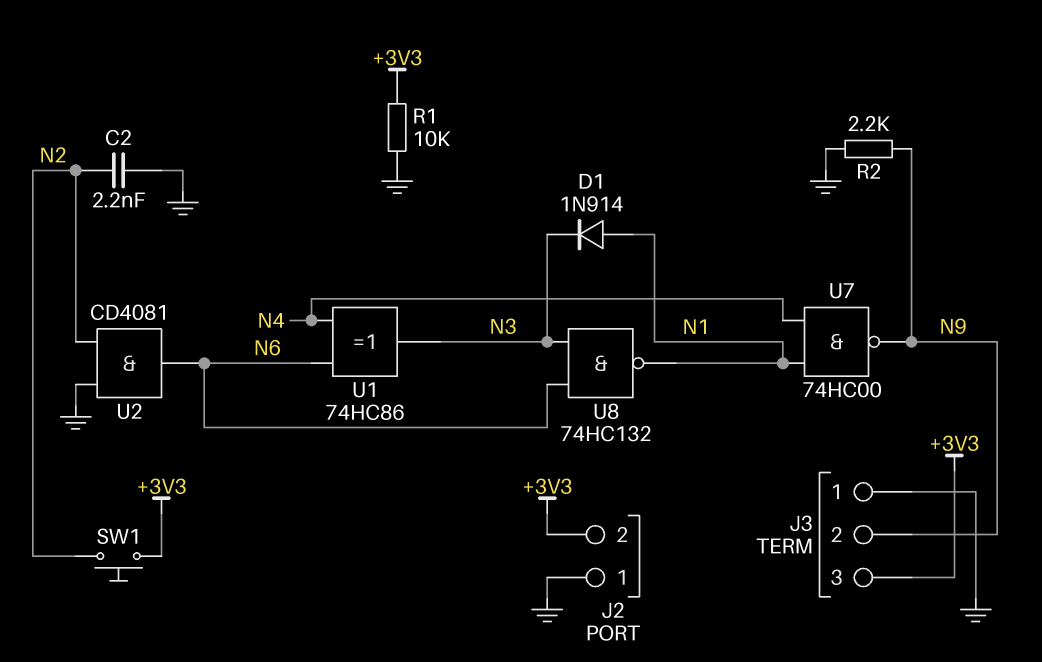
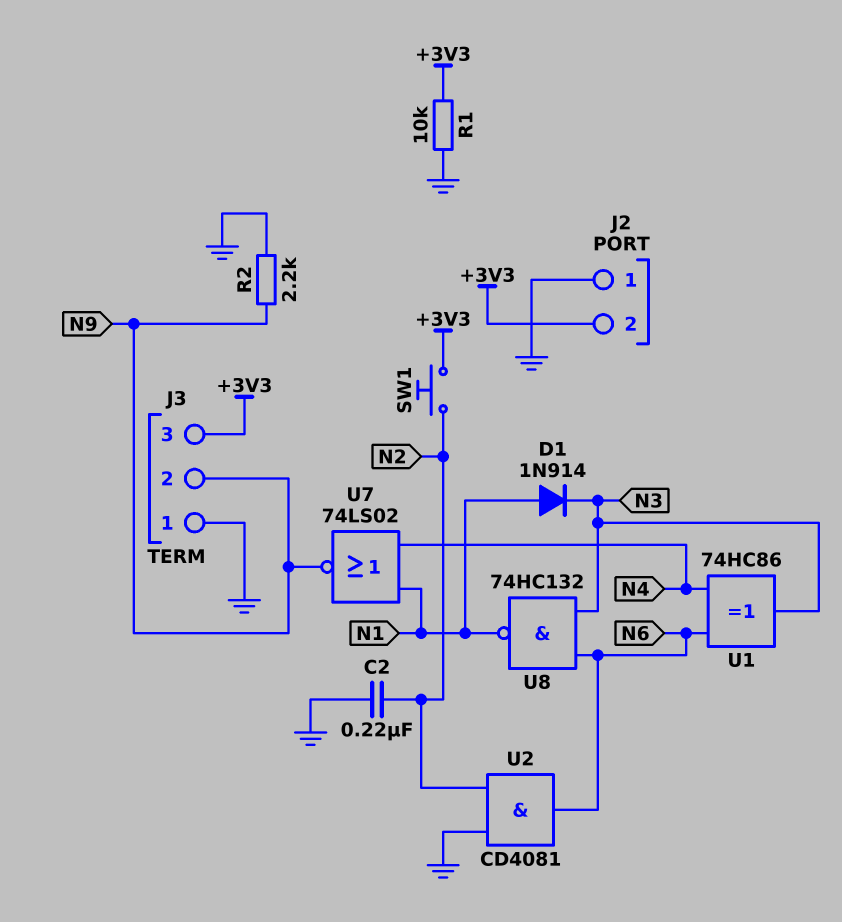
C2: 2.2nF (GND, N2) -> 220nF (GND, N2)
U7: NAND 74HC00 (in N1, in N4, out N9) -> NOR 74LS02 (in N1, in N4, out N9)

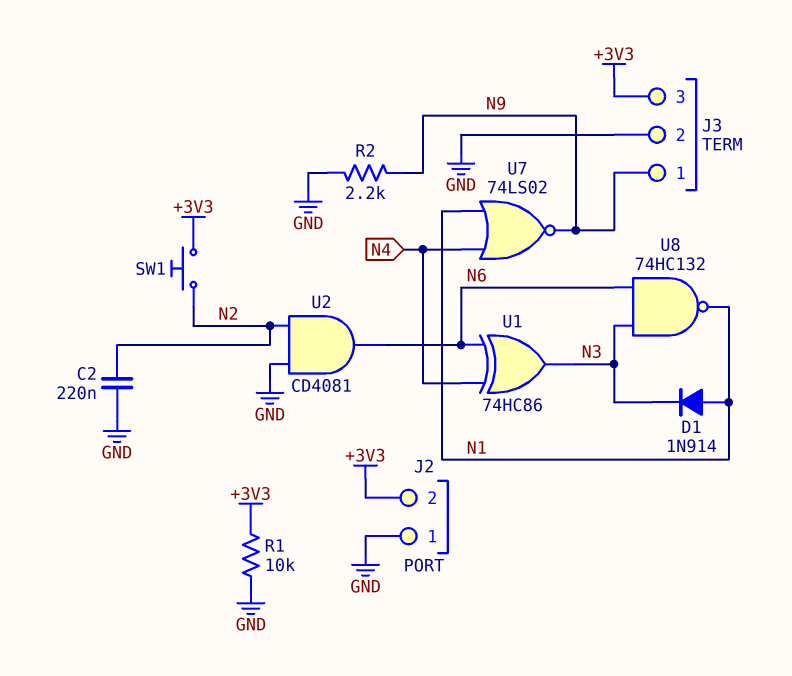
J3 pin 1: GND -> N9
J3 pin 2: N9 -> GND

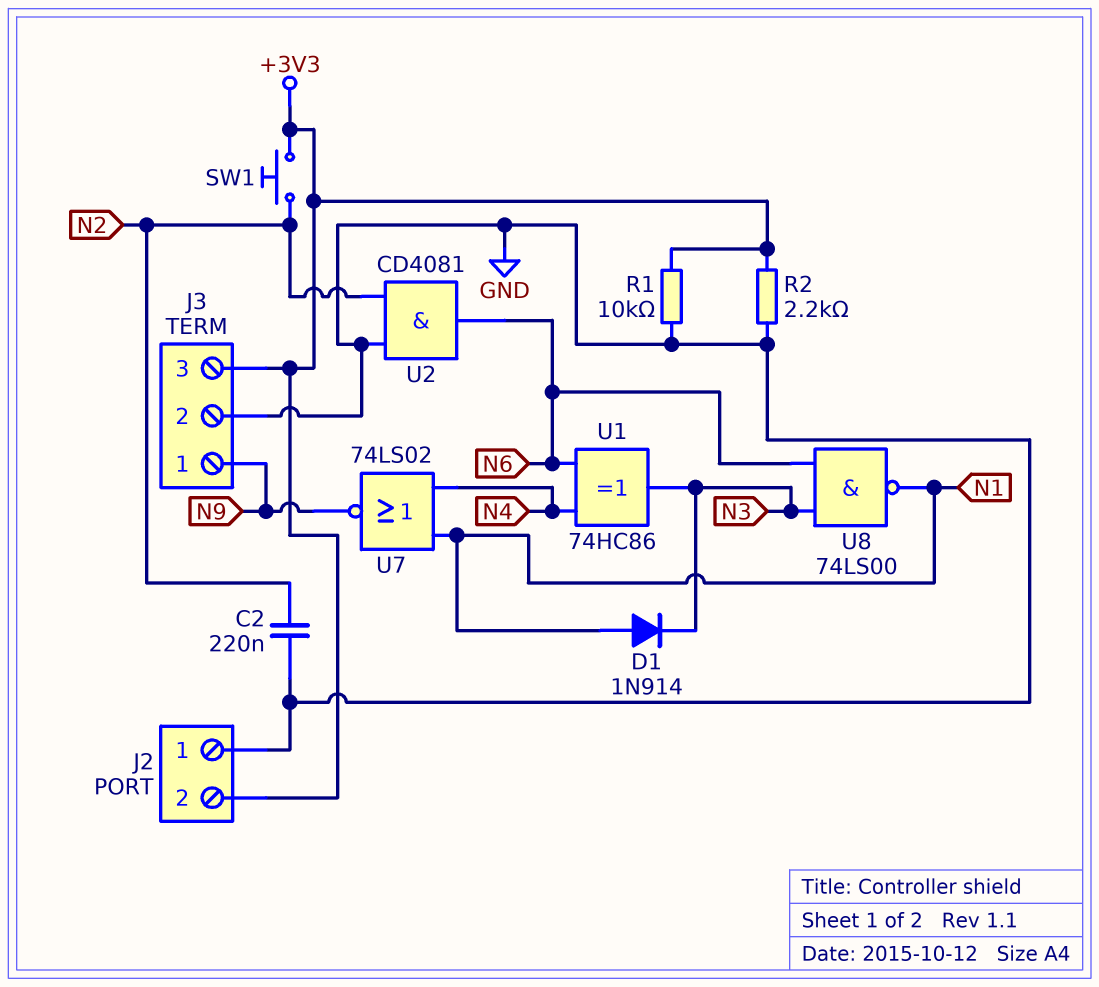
R2: 2.2k (GND, N9) -> 2.2k (+3V3, GND)
U8: NAND 74HC132 (in N3, in N6, out N1) -> NAND 74LS00 (in N3, in N6, out N1)

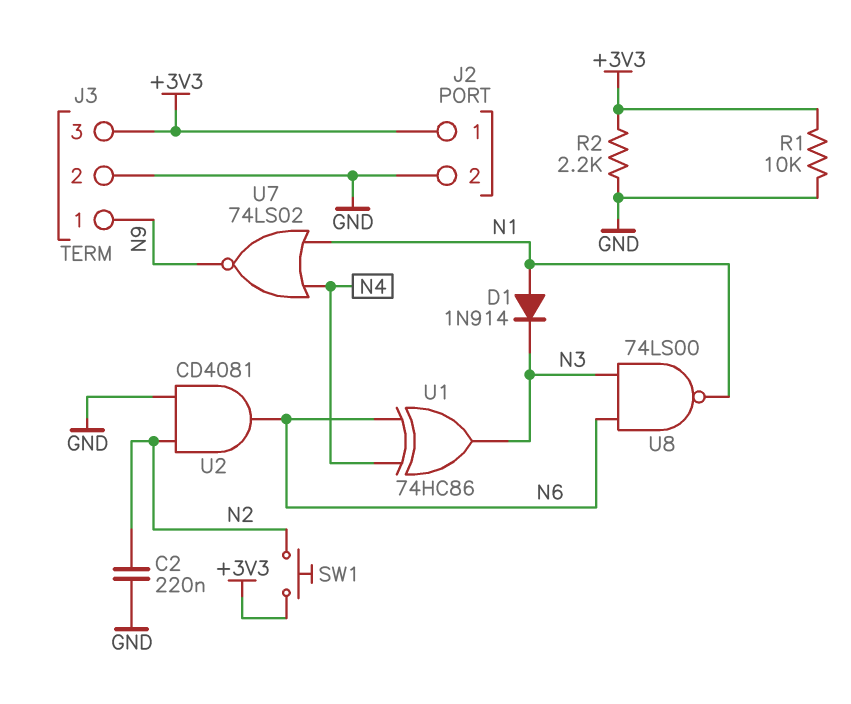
J2 pin 1: GND -> +3V3
J2 pin 2: +3V3 -> GND

